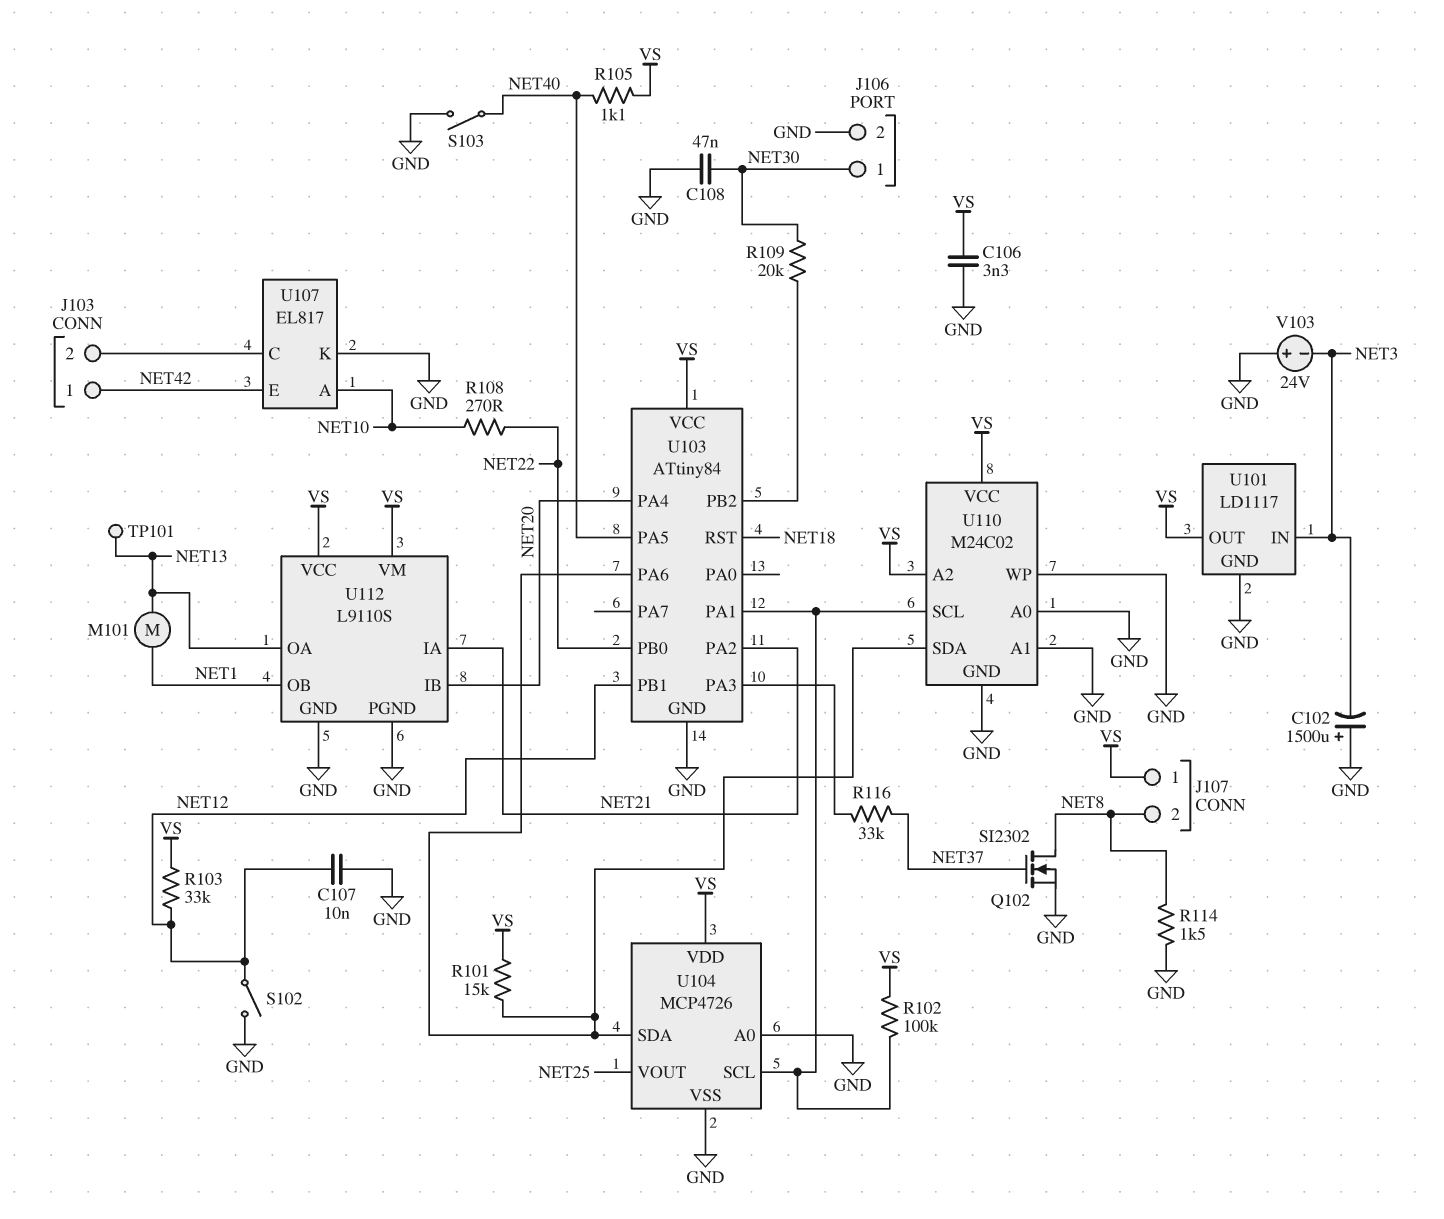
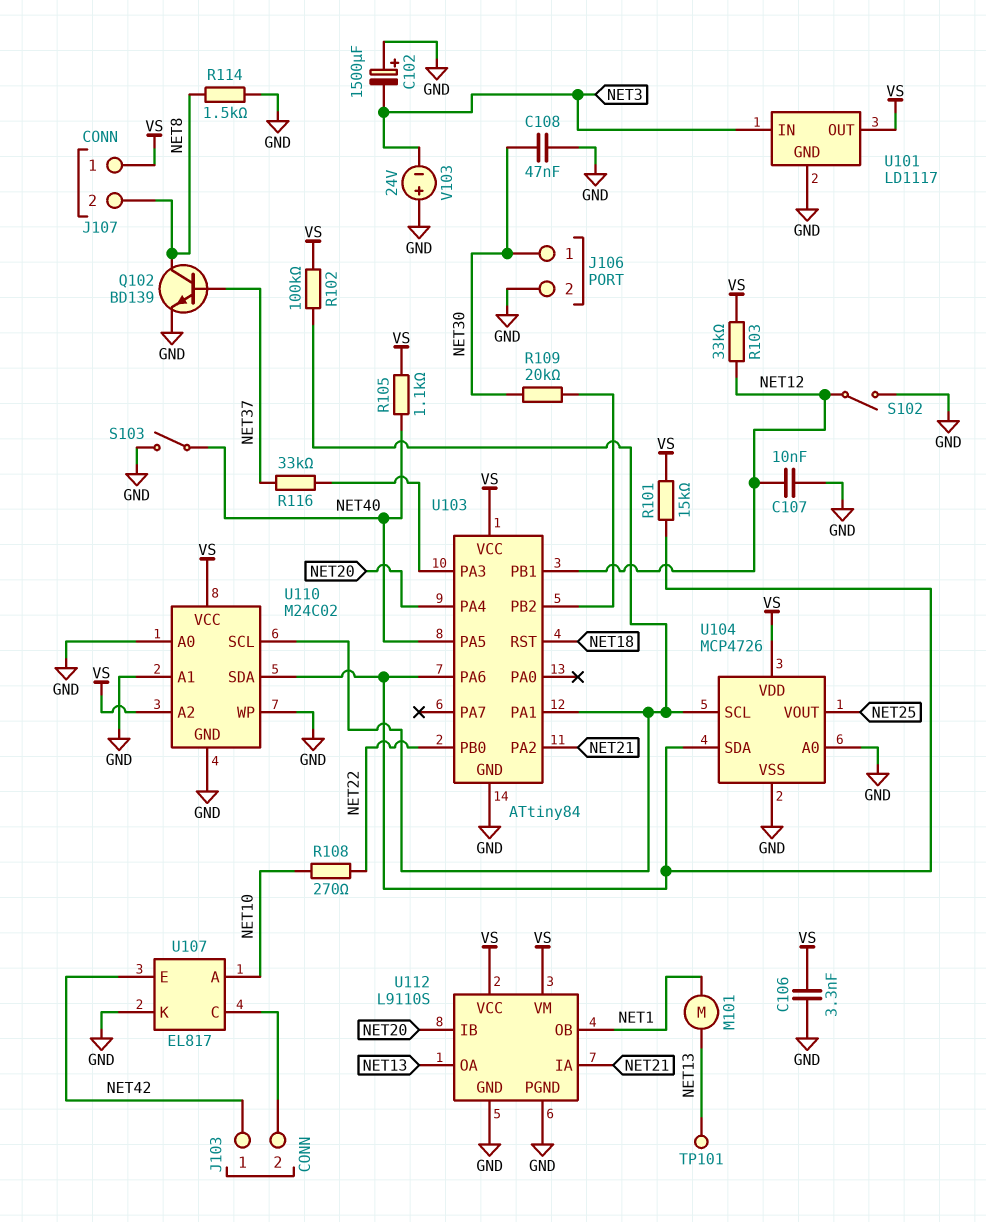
Q102: NMOS SI2302 (G NET37, D NET8, S GND) -> NPN BD139 (B NET37, C NET8, E GND)

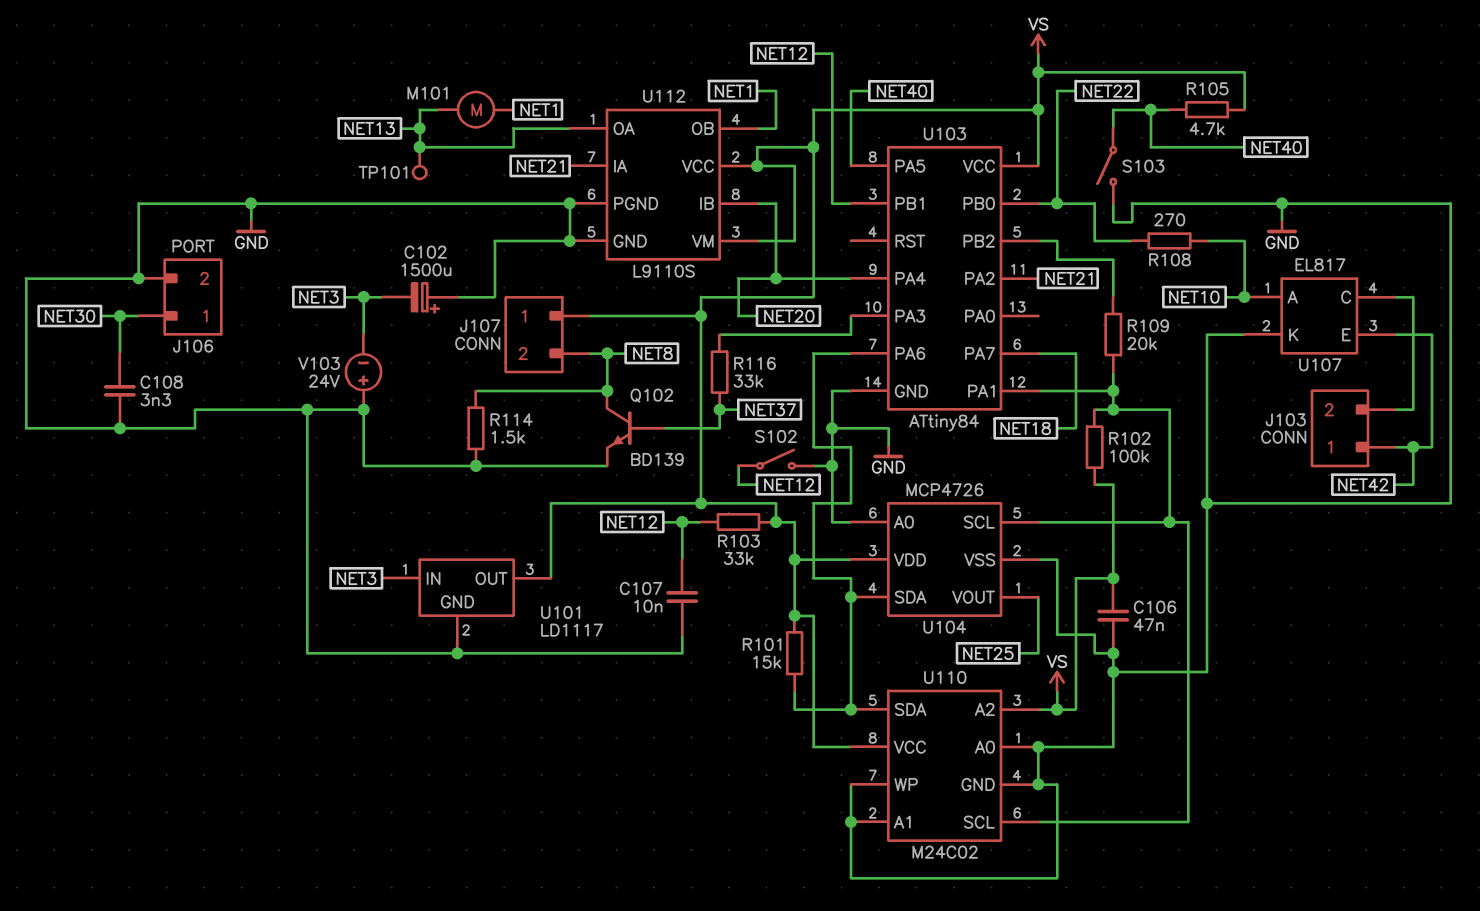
C106: 3.3nF (GND, VS) -> 47nF (GND, VS)
C108: 47nF (GND, NET30) -> 3.3nF (GND, NET30)
R105: 1.1k (NET40, VS) -> 4.7k (NET40, VS)
R109: 20k (NET30, U103/PB2) -> 20k (U103/PA1, U103/PB2)
U103 pin PA7: none -> NET18
U103 pin RST: NET18 -> none

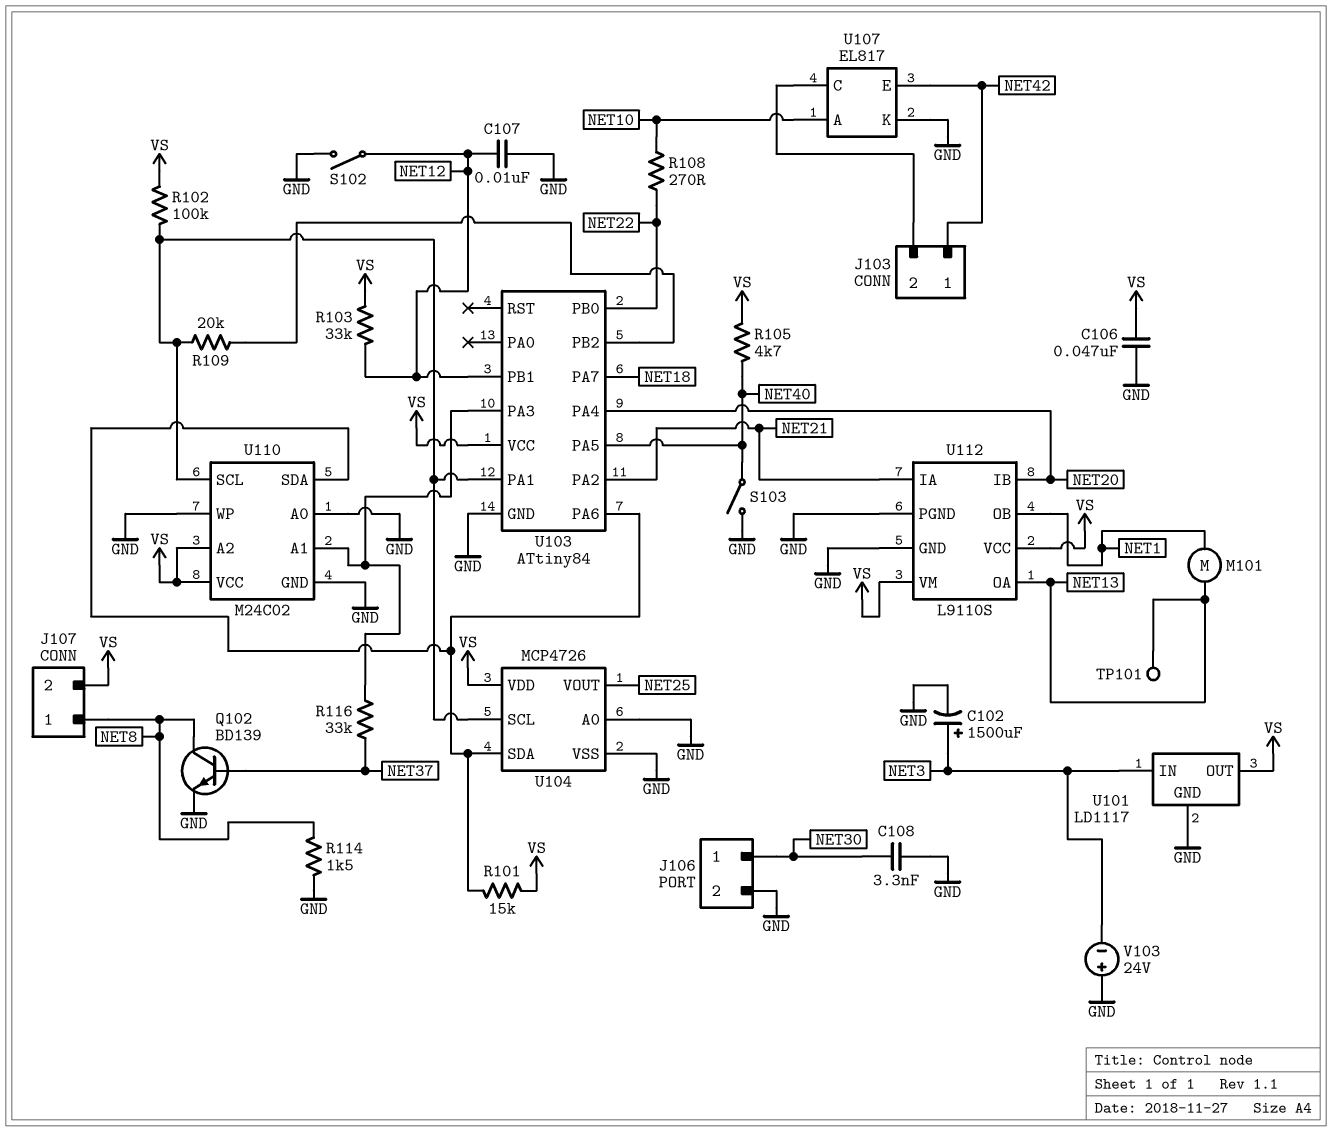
C102: 1500uF (plus GND, minus NET3) -> 1500uF (plus NET3, minus GND)
J107 pin 1: VS -> NET8
J107 pin 2: NET8 -> VS
U110 pin A1: GND -> U103/PA3

